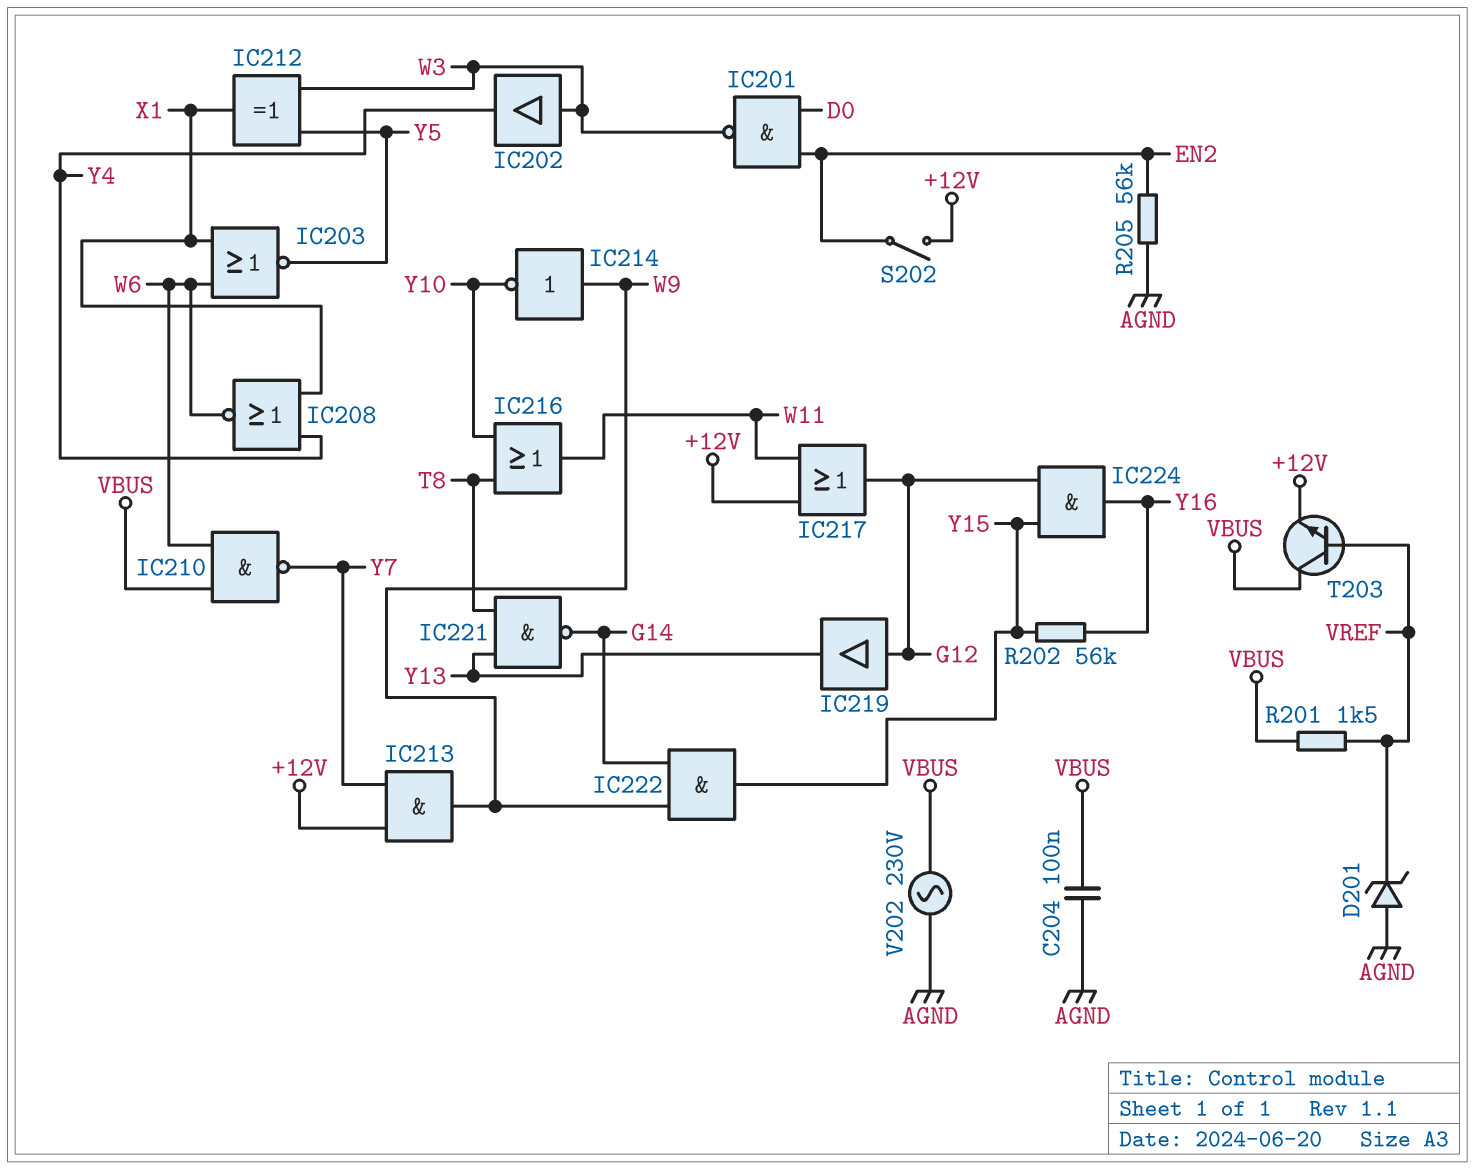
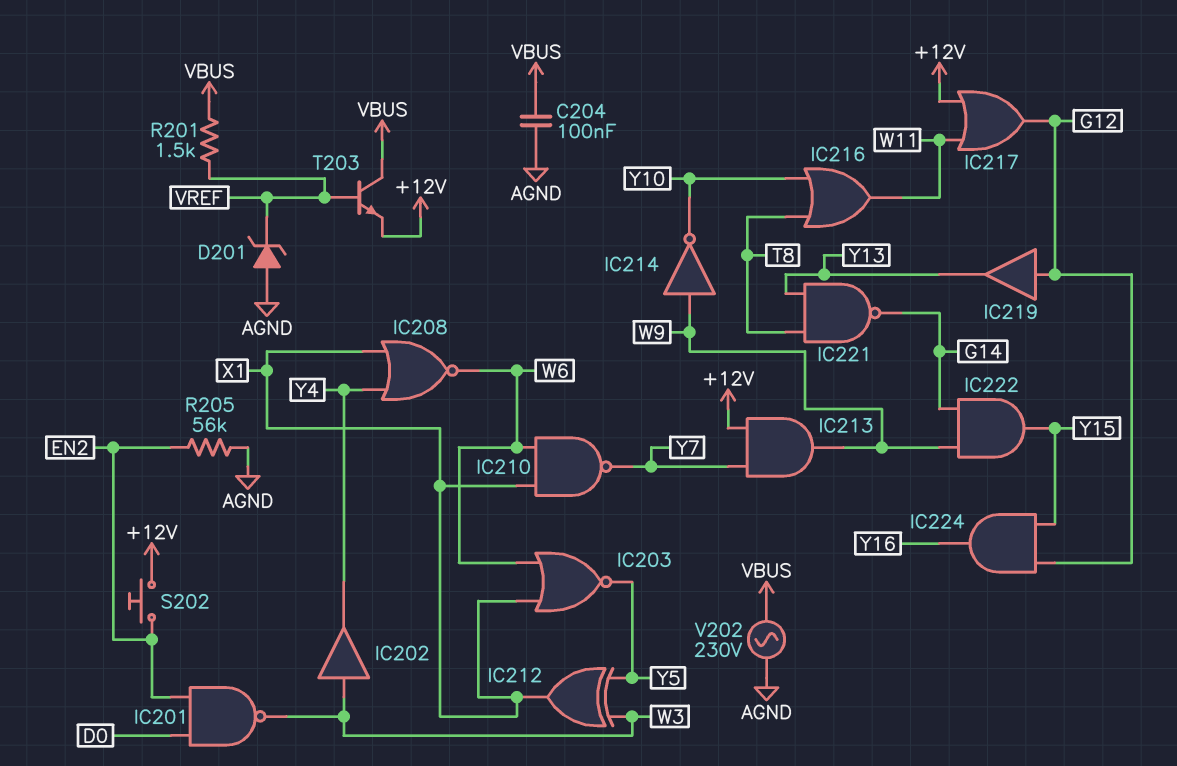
IC210: NAND (in VBUS, in W6, out Y7) -> NAND (in W6, in X1, out Y7)
R202: 56k (Y15, Y16) -> none
S202: switch (+12V, EN2) -> button (+12V, EN2)

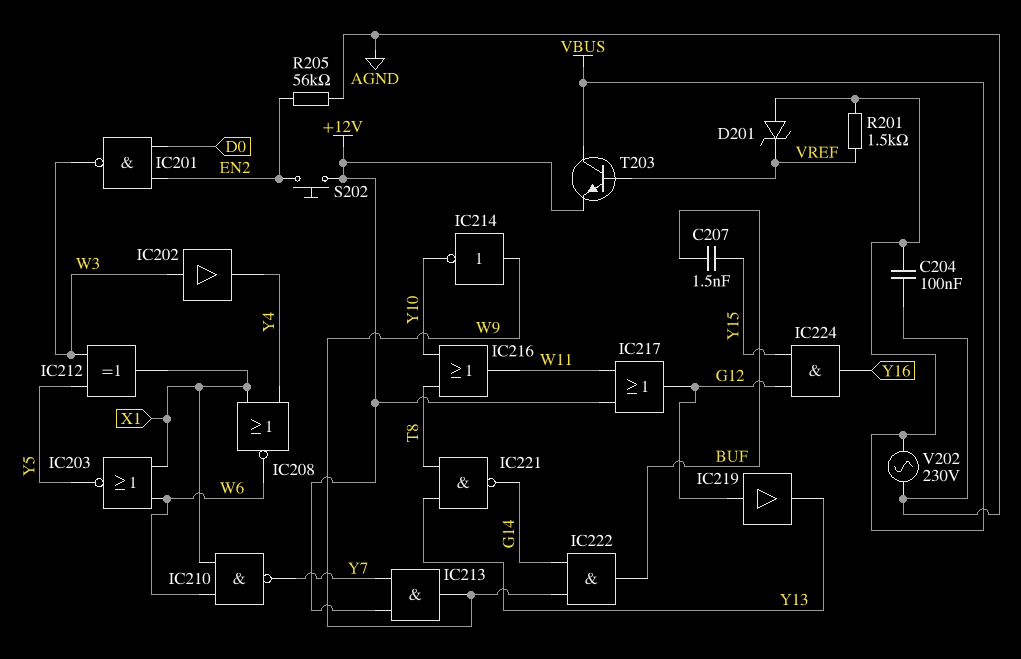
C207: none -> 1.5nF (BUF, Y15)
D201: zener (A AGND, K VREF) -> zener (A VBUS, K VREF)
IC222: AND (in G14, in W9, out Y15) -> AND (in G14, in W9, out BUF)

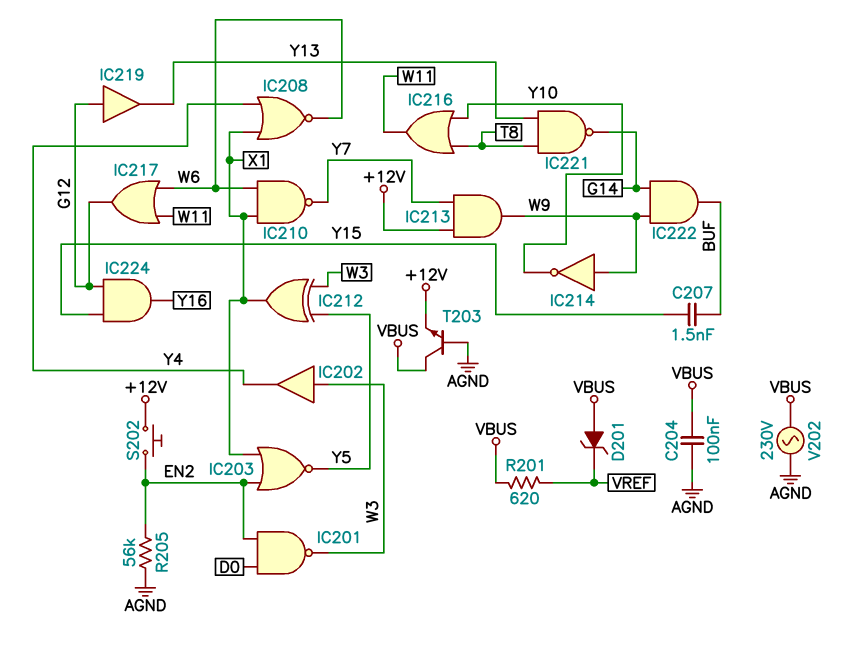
IC203: NOR (in W6, in X1, out Y5) -> NOR (in EN2, in X1, out Y5)
IC217: OR (in +12V, in W11, out G12) -> OR (in W6, in W11, out G12)
R201: 1.5k (VBUS, VREF) -> 620 (VBUS, VREF)
T203: NPN (B VREF, C VBUS, E +12V) -> NPN (B AGND, C VBUS, E +12V)

